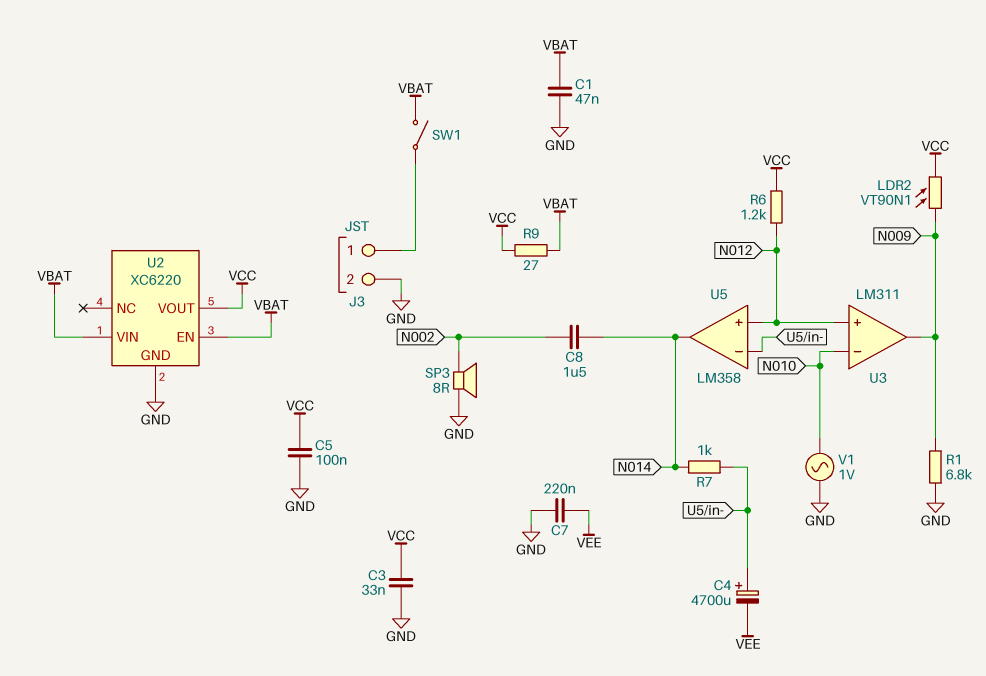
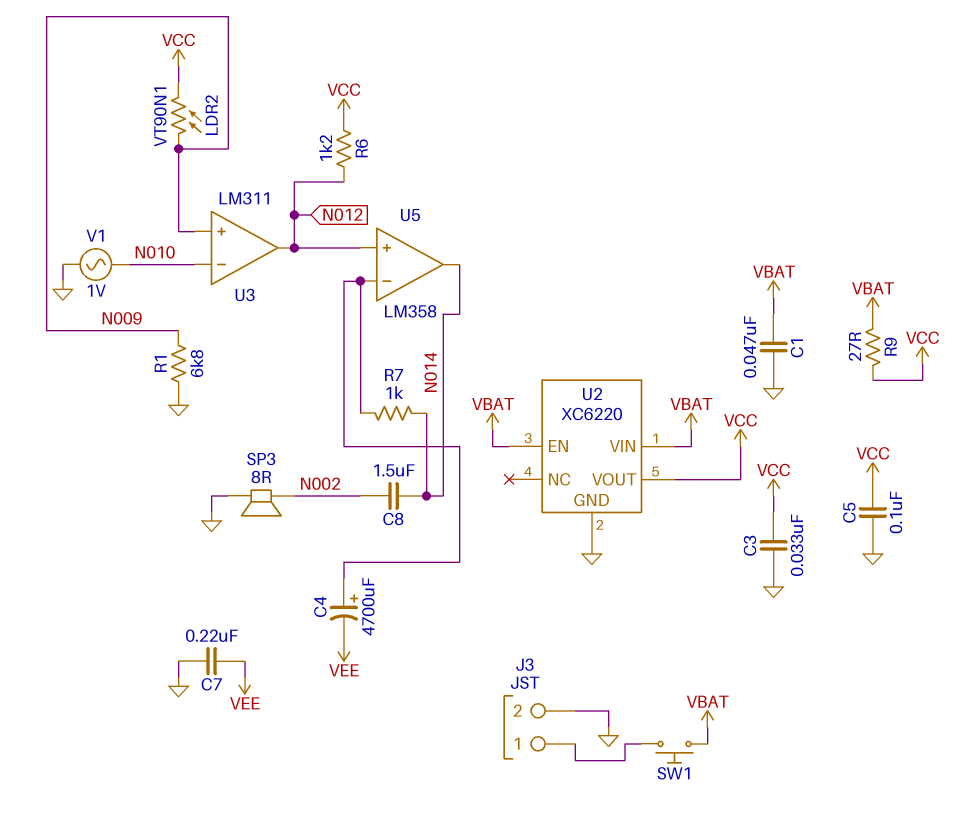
SW1: switch (J3/1, VBAT) -> button (J3/1, VBAT)
U3 pin in+: N012 -> N009
U3 pin out: N009 -> N012

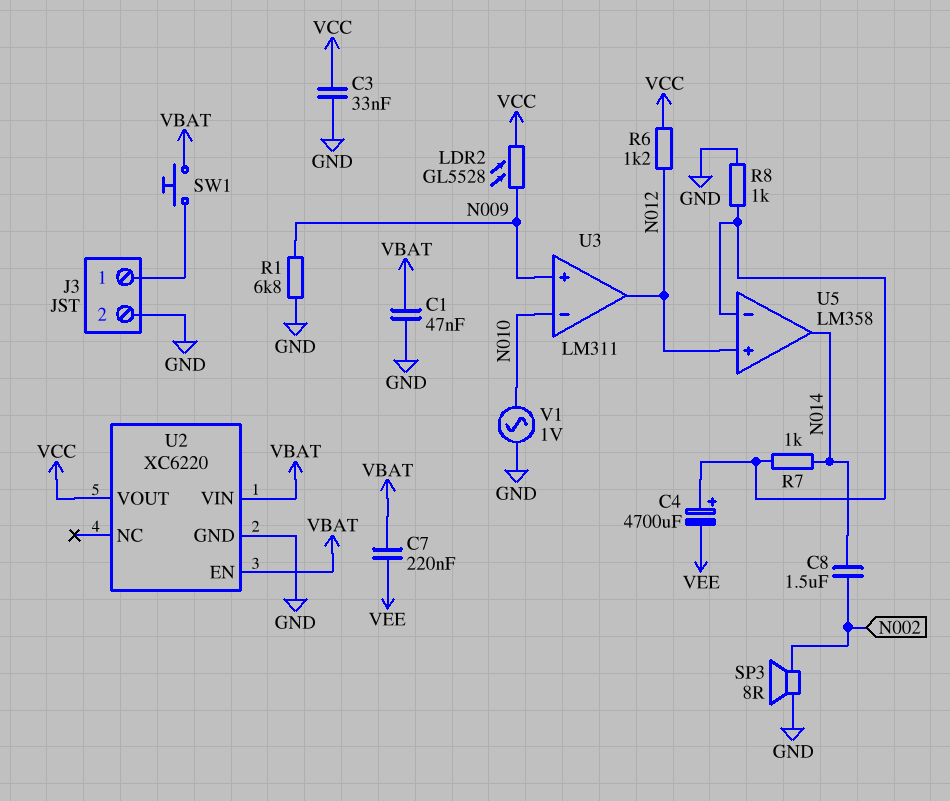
C5: 100nF (GND, VCC) -> none
C7: 220nF (GND, VEE) -> 220nF (VBAT, VEE)
LDR2: VT90N1 (N009, VCC) -> GL5528 (N009, VCC)
R8: none -> 1k (GND, U5/in-)
R9: 27 (VBAT, VCC) -> none

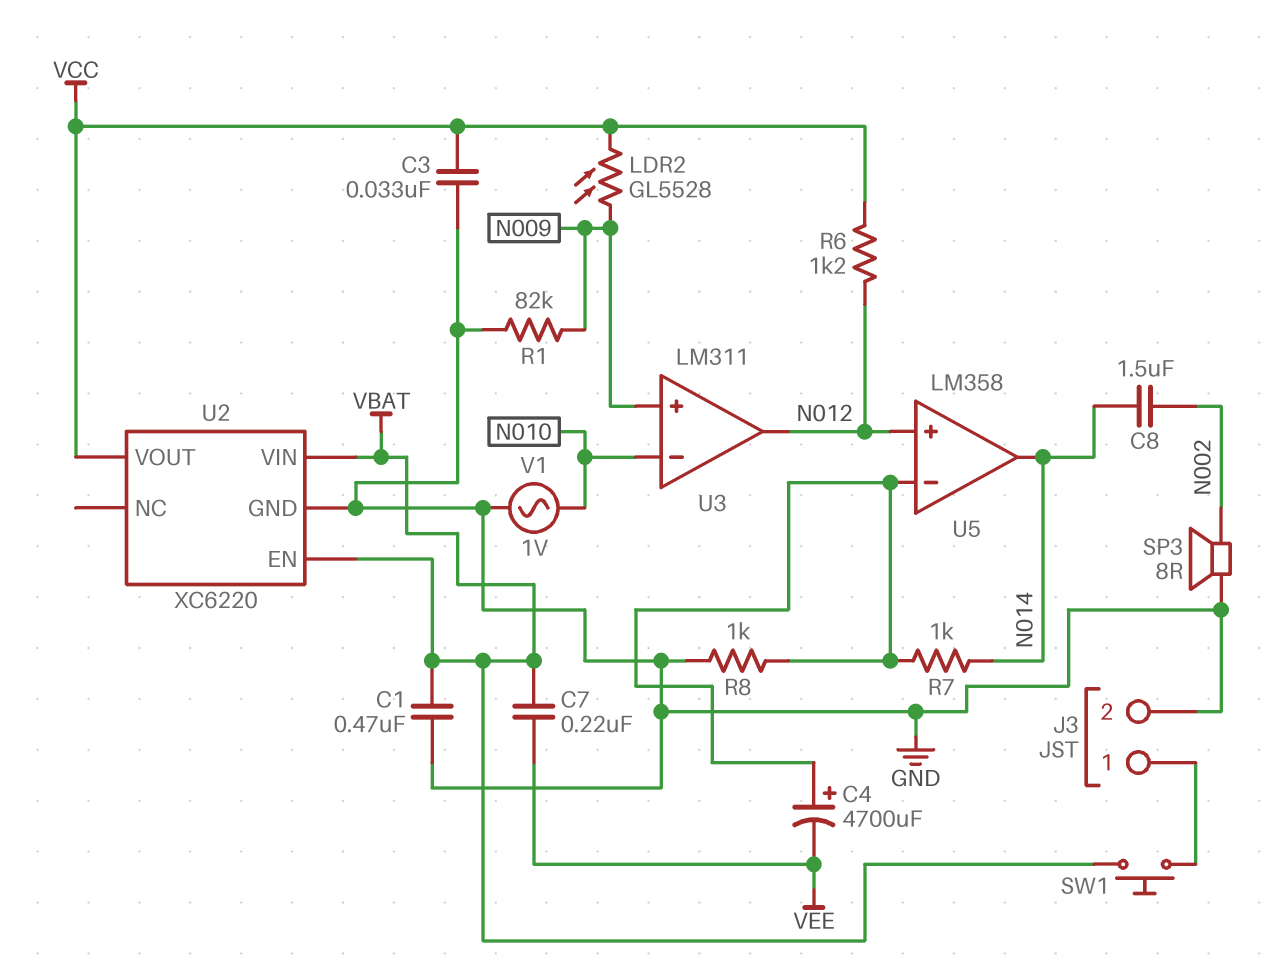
C1: 47nF (GND, VBAT) -> 470nF (GND, VBAT)
R1: 6.8k (GND, N009) -> 82k (GND, N009)

